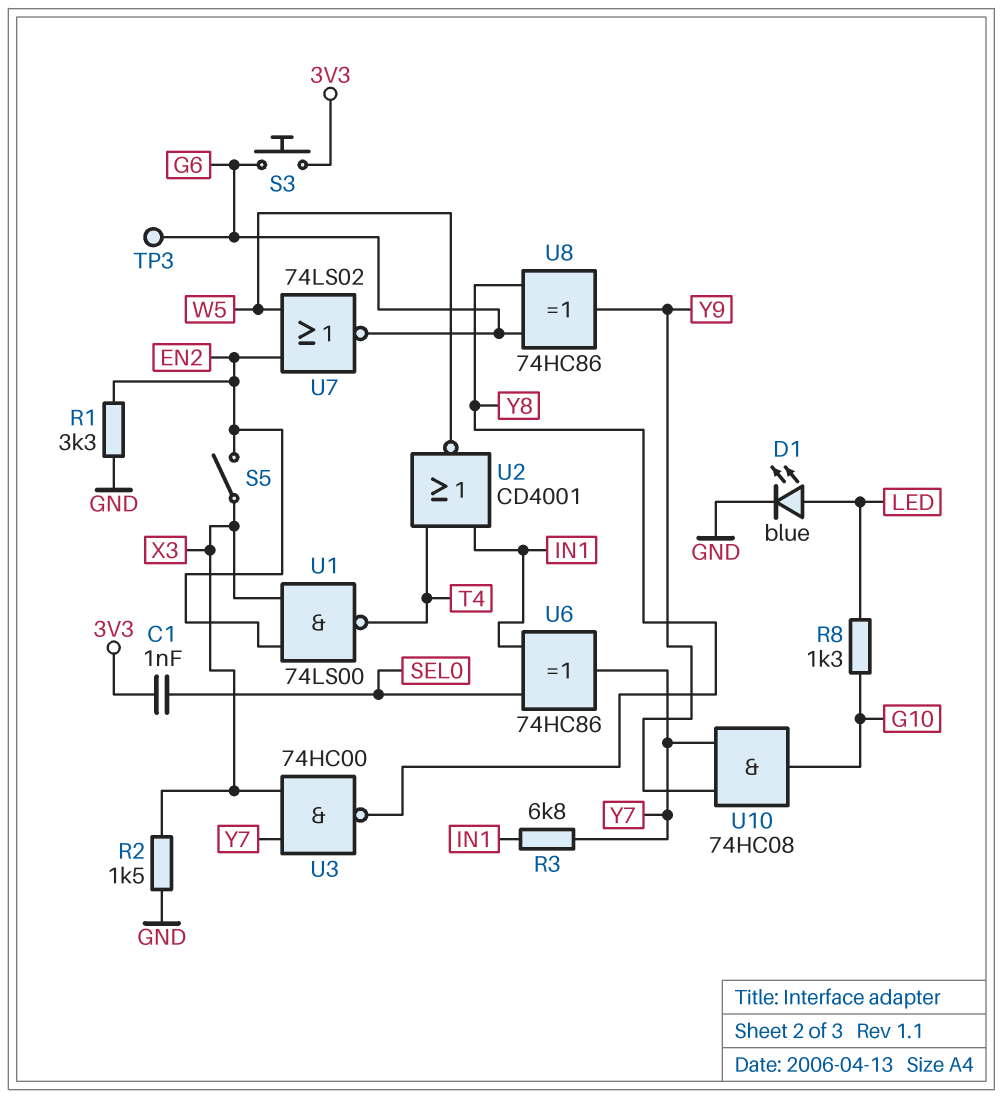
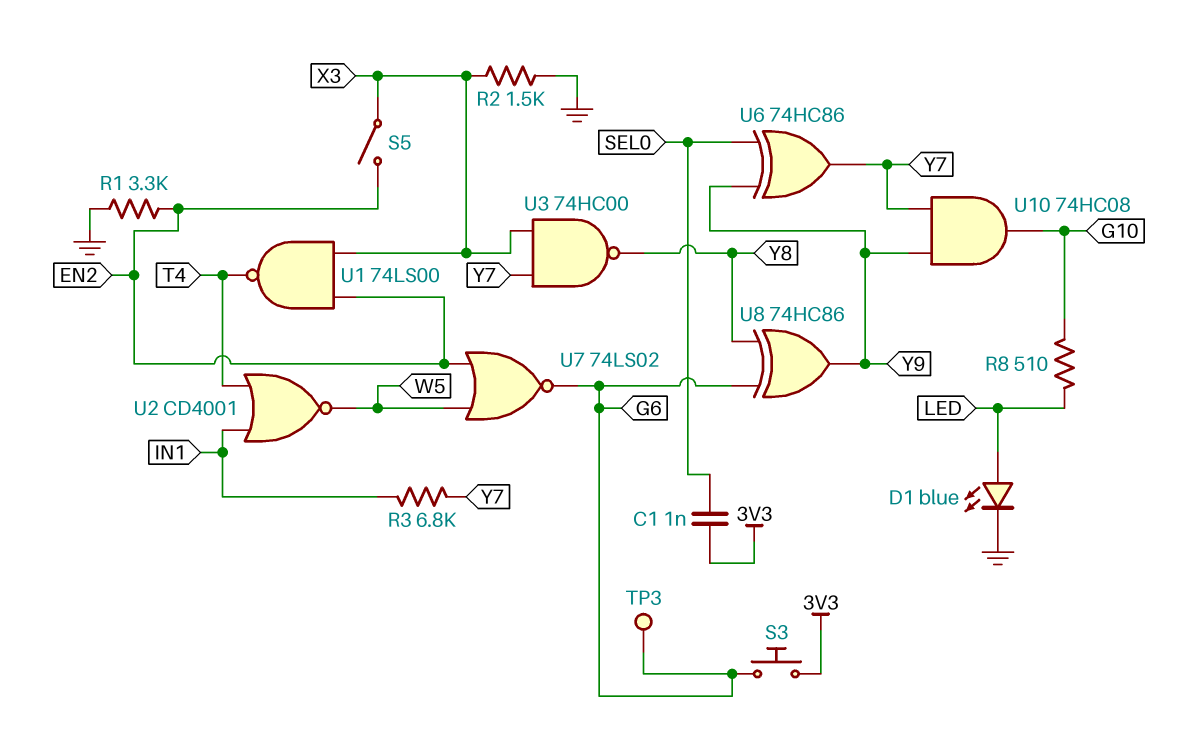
R8: 1.3k (G10, LED) -> 510 (G10, LED)
U6: XOR 74HC86 (in IN1, in SEL0, out Y7) -> XOR 74HC86 (in SEL0, in Y9, out Y7)

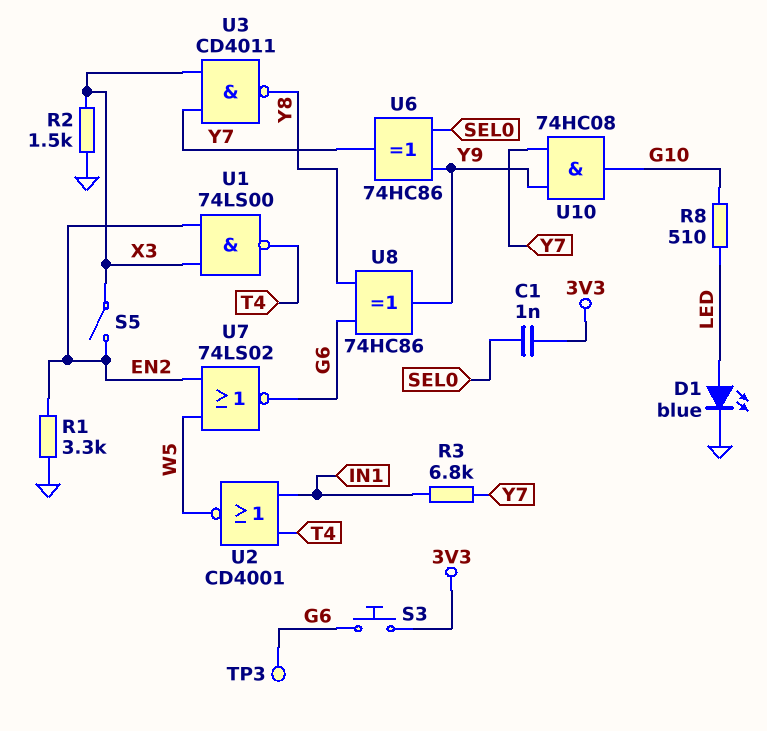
U3: NAND 74HC00 (in X3, in Y7, out Y8) -> NAND CD4011 (in X3, in Y7, out Y8)

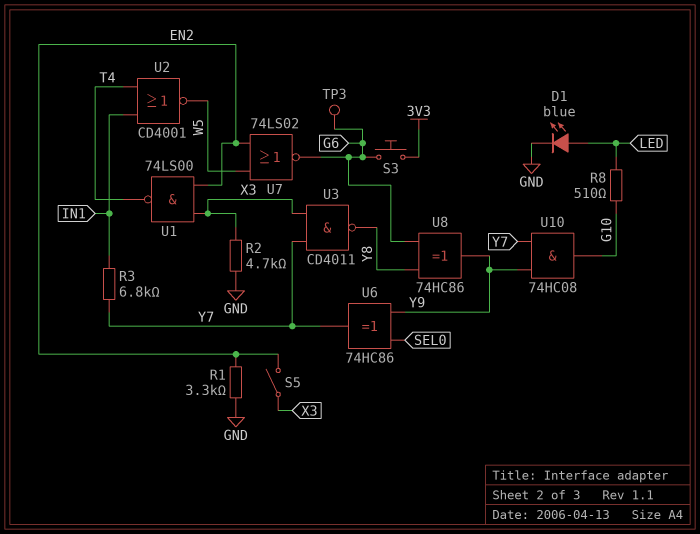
C1: 1nF (3V3, SEL0) -> none
R2: 1.5k (GND, X3) -> 4.7k (GND, X3)

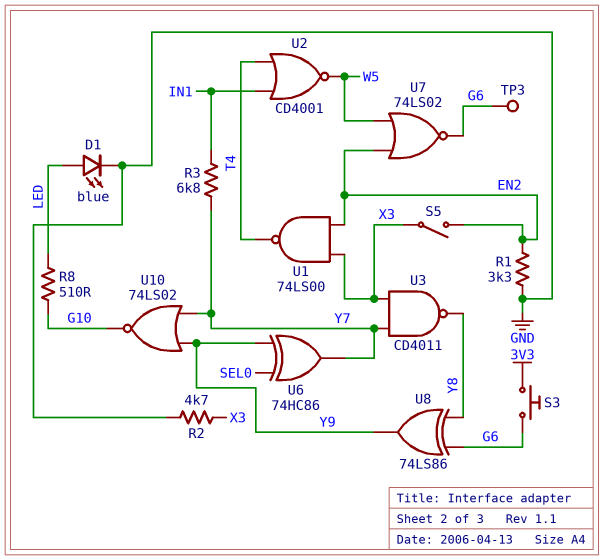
U8: XOR 74HC86 (in G6, in Y8, out Y9) -> XOR 74LS86 (in G6, in Y8, out Y9)
U10: AND 74HC08 (in Y7, in Y9, out G10) -> NOR 74LS02 (in Y7, in Y9, out G10)

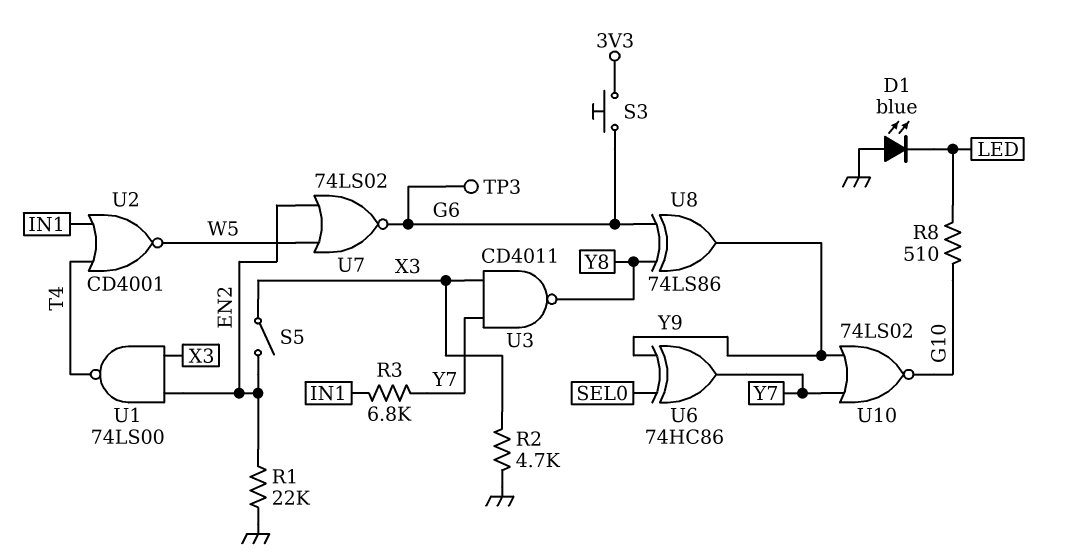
D1: LED blue (A LED, K GND) -> LED blue (A GND, K LED)
R1: 3.3k (EN2, GND) -> 22k (EN2, GND)

